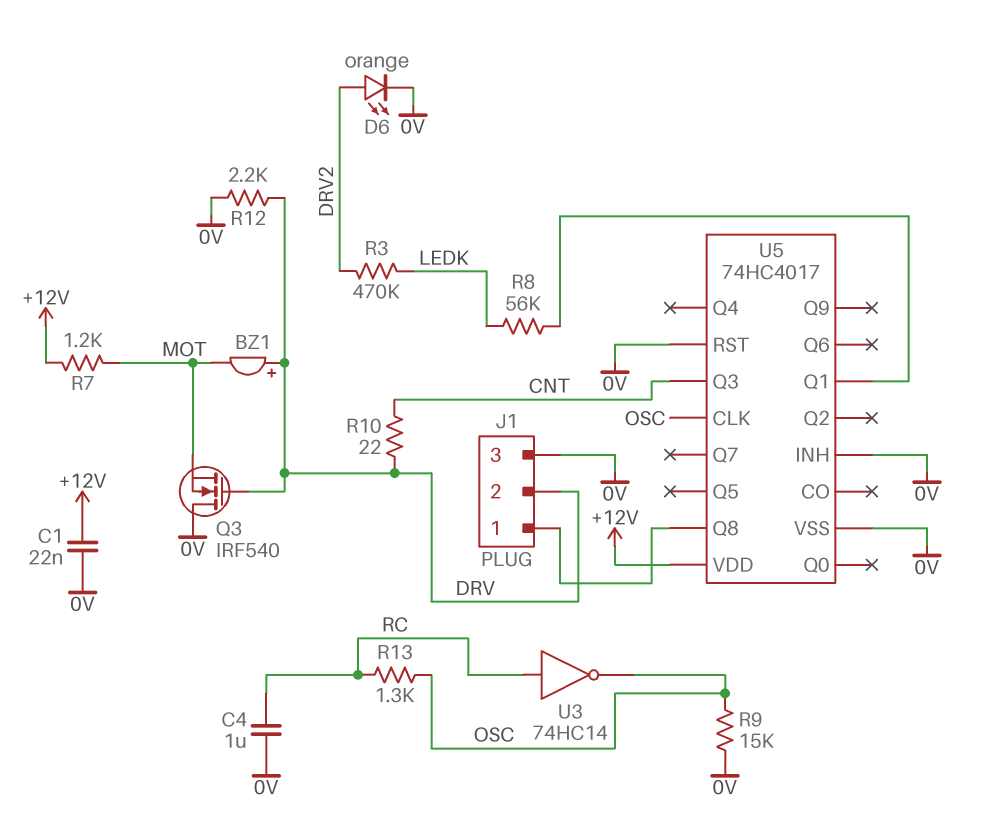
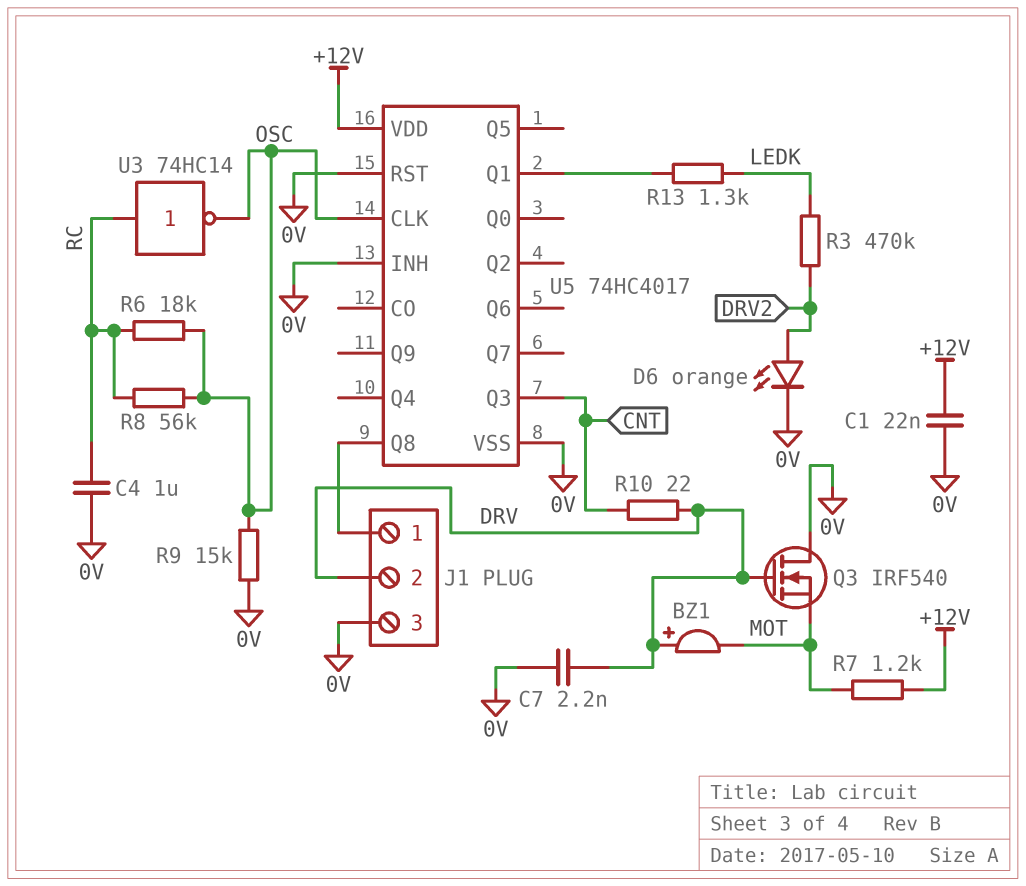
C7: none -> 2.2nF (0V, DRV)
R6: none -> 18k (OSC, RC)
R8: 56k (LEDK, U5/Q1) -> 56k (OSC, RC)
R12: 2.2k (0V, DRV) -> none
R13: 1.3k (OSC, RC) -> 1.3k (LEDK, U5/Q1)

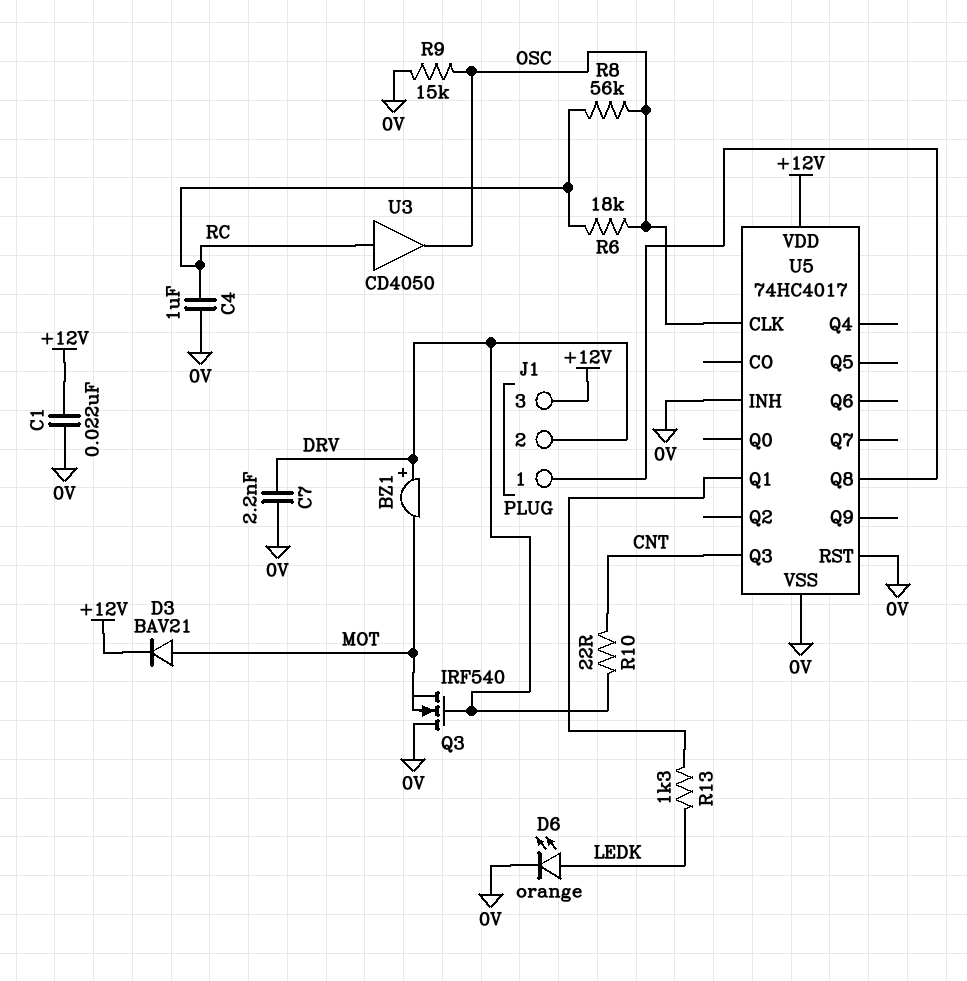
D3: none -> diode BAV21 (A MOT, K +12V)
D6: LED orange (A DRV2, K 0V) -> LED orange (A LEDK, K 0V)
J1 pin 3: 0V -> +12V
R3: 470k (DRV2, LEDK) -> none
R7: 1.2k (+12V, MOT) -> none
U3: NOT 74HC14 (in RC, out OSC) -> buffer CD4050 (in RC, out OSC)

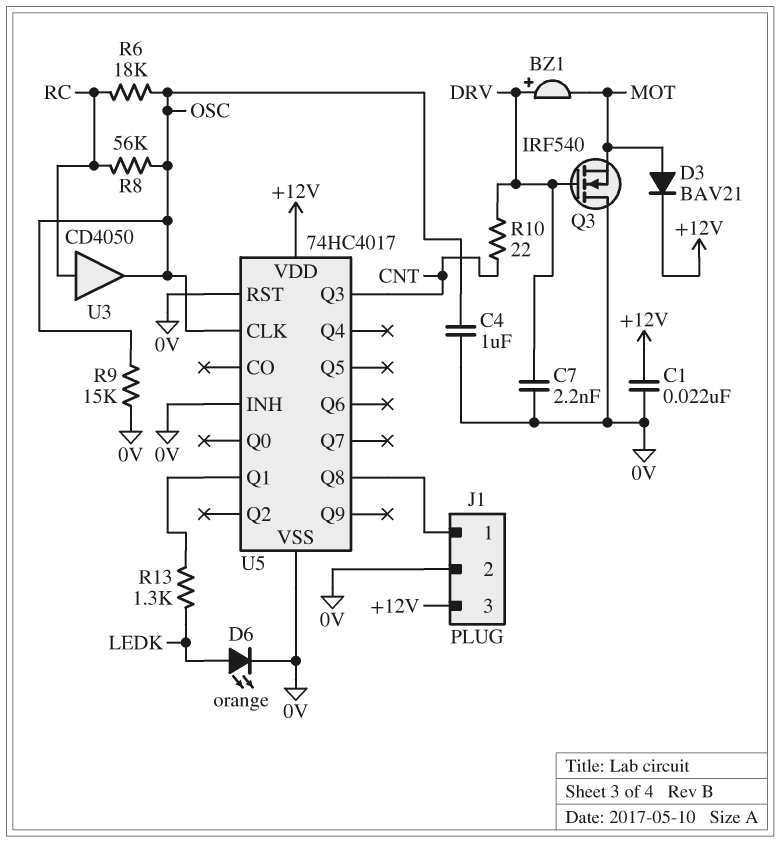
C4: 1uF (0V, RC) -> 1uF (0V, OSC)
J1 pin 2: DRV -> 0V

